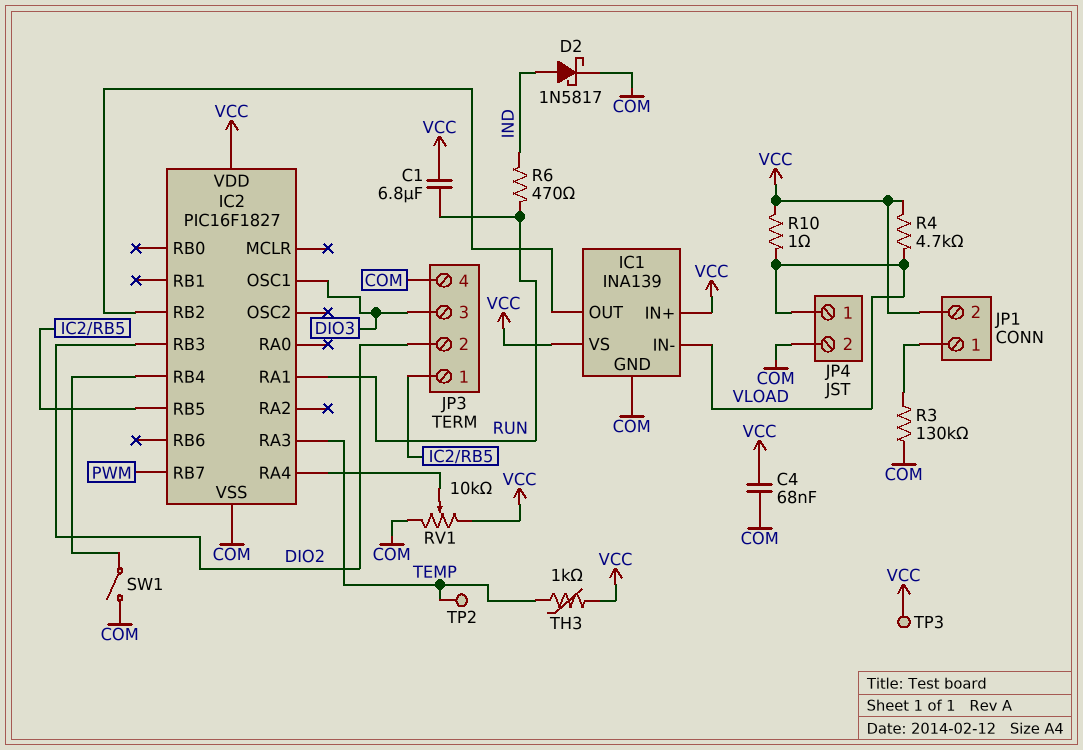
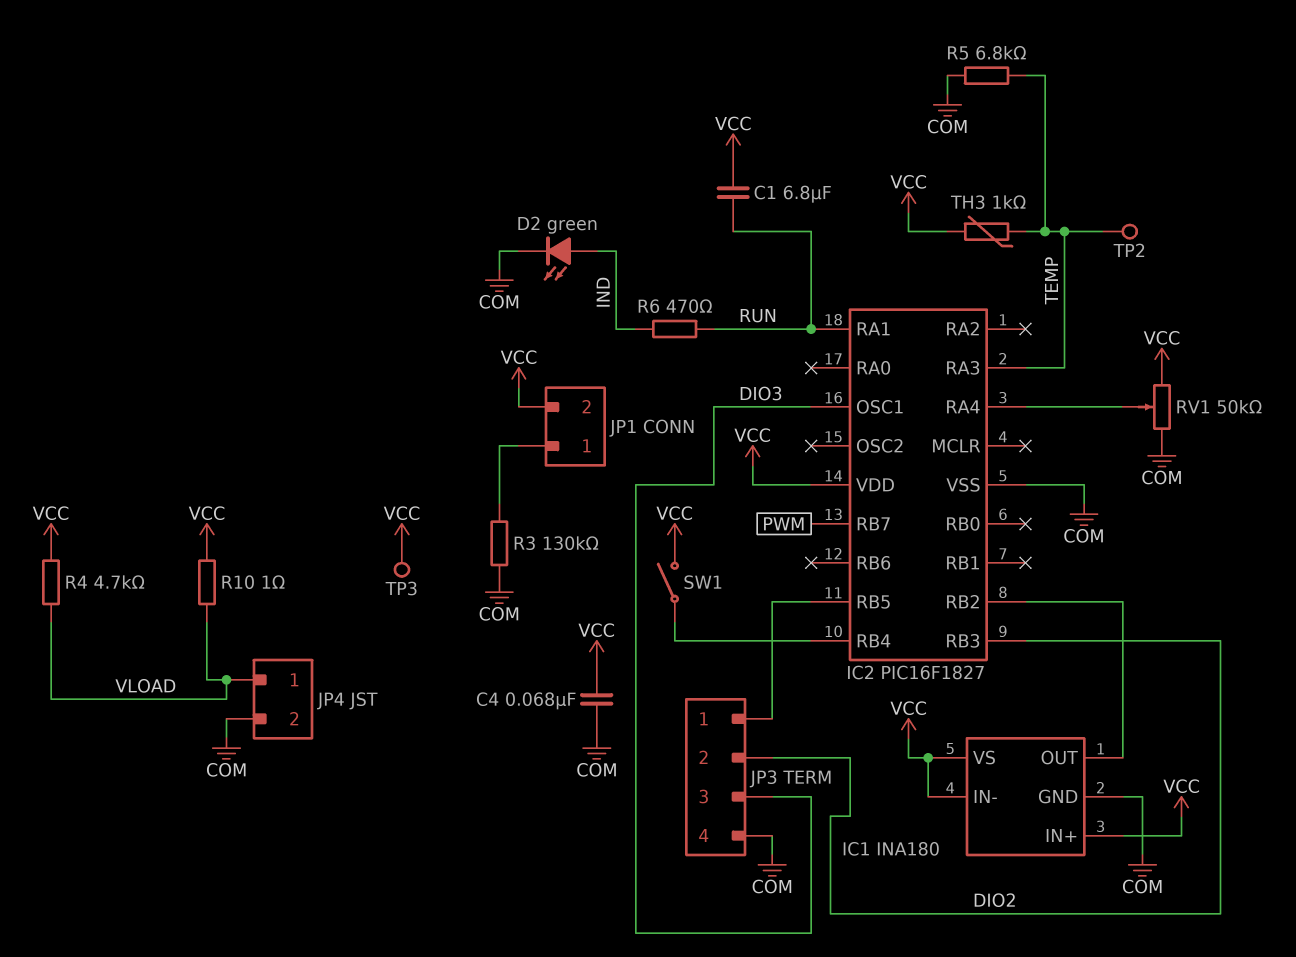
D2: schottky 1N5817 (A IND, K COM) -> LED green (A IND, K COM)
IC1: INA139 -> INA180
IC1 pin IN-: VLOAD -> VCC
R5: none -> 6.8k (COM, TEMP)
RV1: 10k (COM, VCC, wiper IC2/RA4) -> 50k (COM, VCC, wiper IC2/RA4)
SW1: switch (COM, IC2/RB4) -> switch (IC2/RB4, VCC)

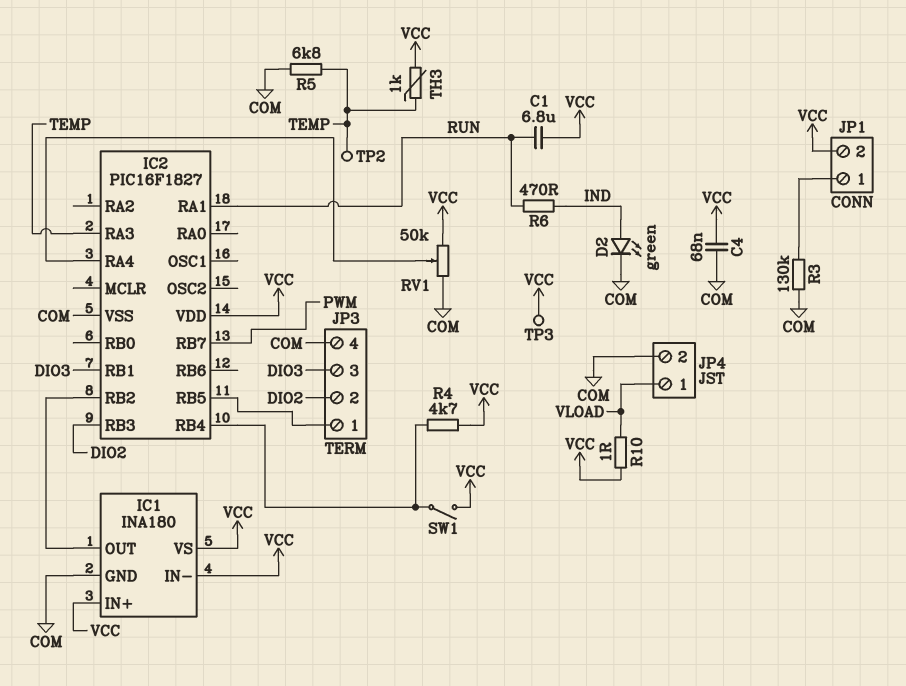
IC2 pin OSC1: DIO3 -> none
IC2 pin RB1: none -> DIO3
R4: 4.7k (VCC, VLOAD) -> 4.7k (IC2/RB4, VCC)

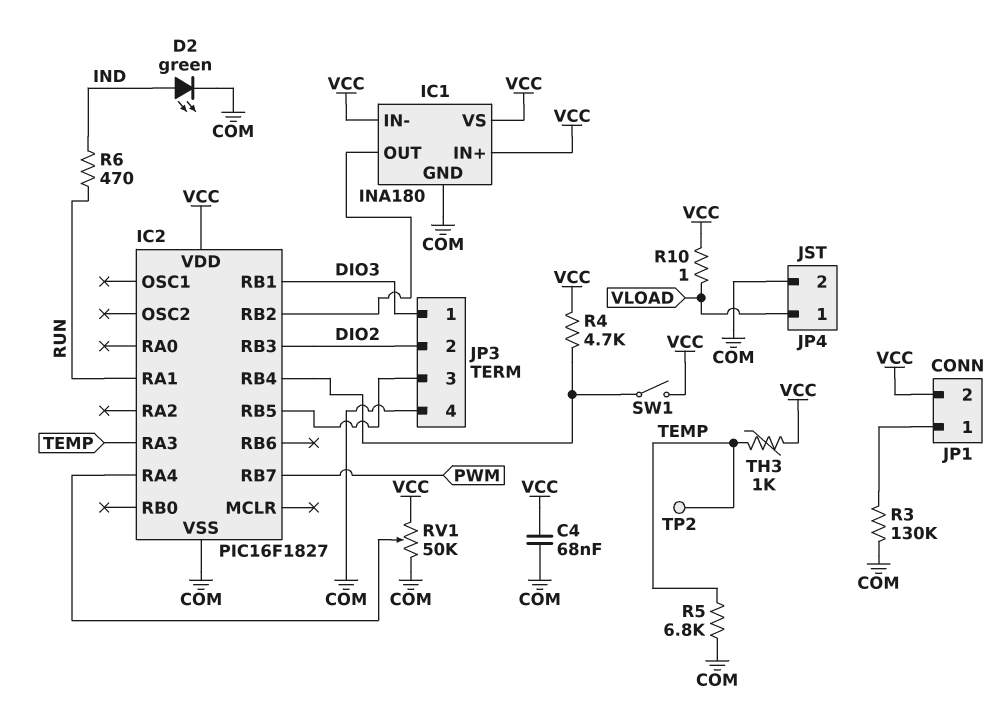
C1: 6.8uF (RUN, VCC) -> none
JP3 pin 1: IC2/RB5 -> DIO3
JP3 pin 3: DIO3 -> IC2/RB5
TP3: test point (VCC) -> none

